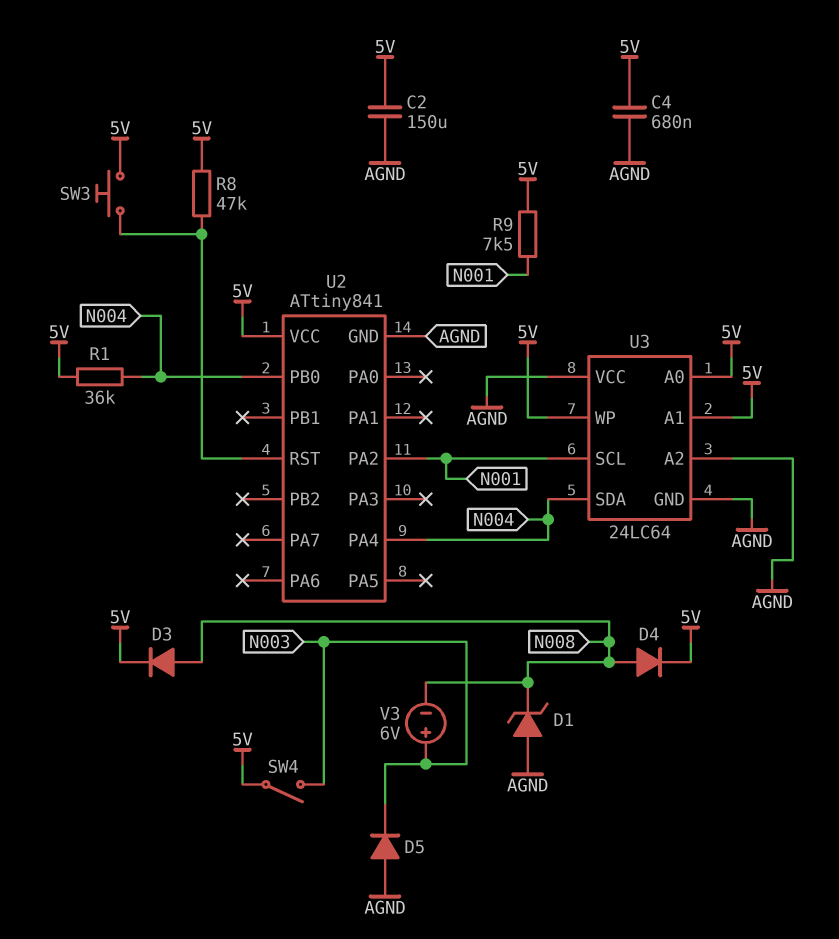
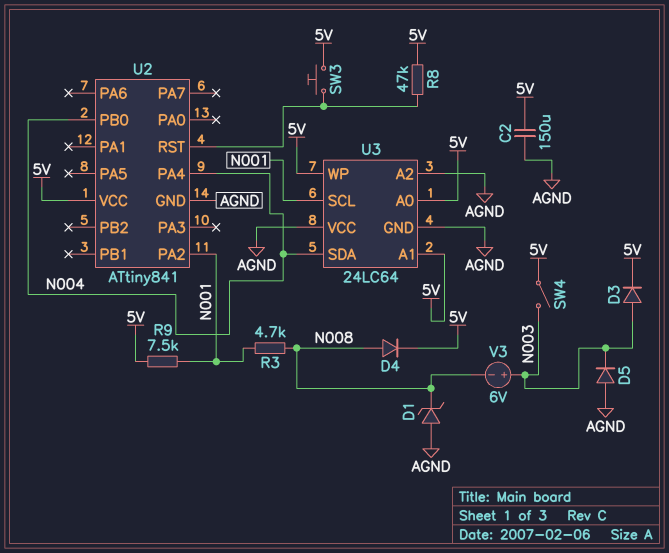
C4: 680nF (5V, AGND) -> none
D3: diode (A N008, K 5V) -> diode (A N003, K 5V)
R1: 36k (5V, N004) -> none
R3: none -> 4.7k (N001, N008)

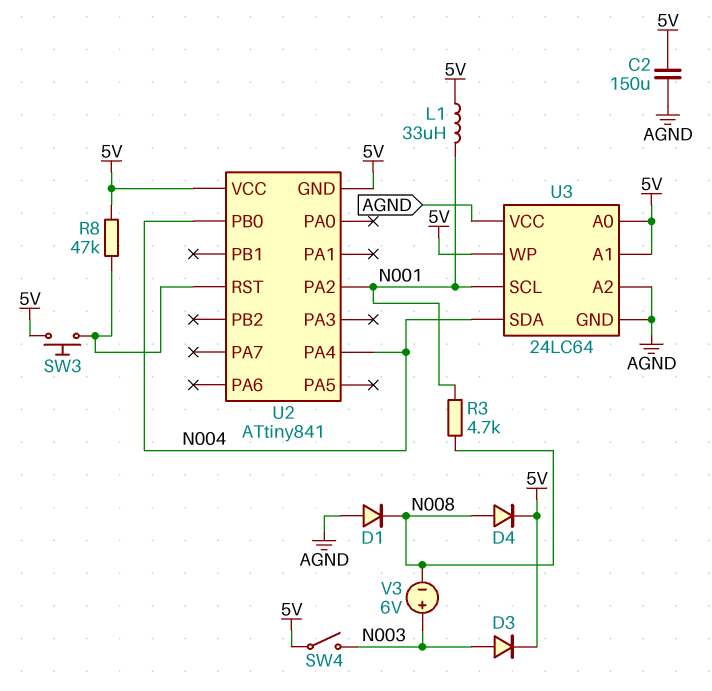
D1: zener (A AGND, K N008) -> diode (A AGND, K N008)
D5: diode (A AGND, K N003) -> none
L1: none -> 33uH (5V, N001)
R9: 7.5k (5V, N001) -> none
U2 pin GND: AGND -> 5V

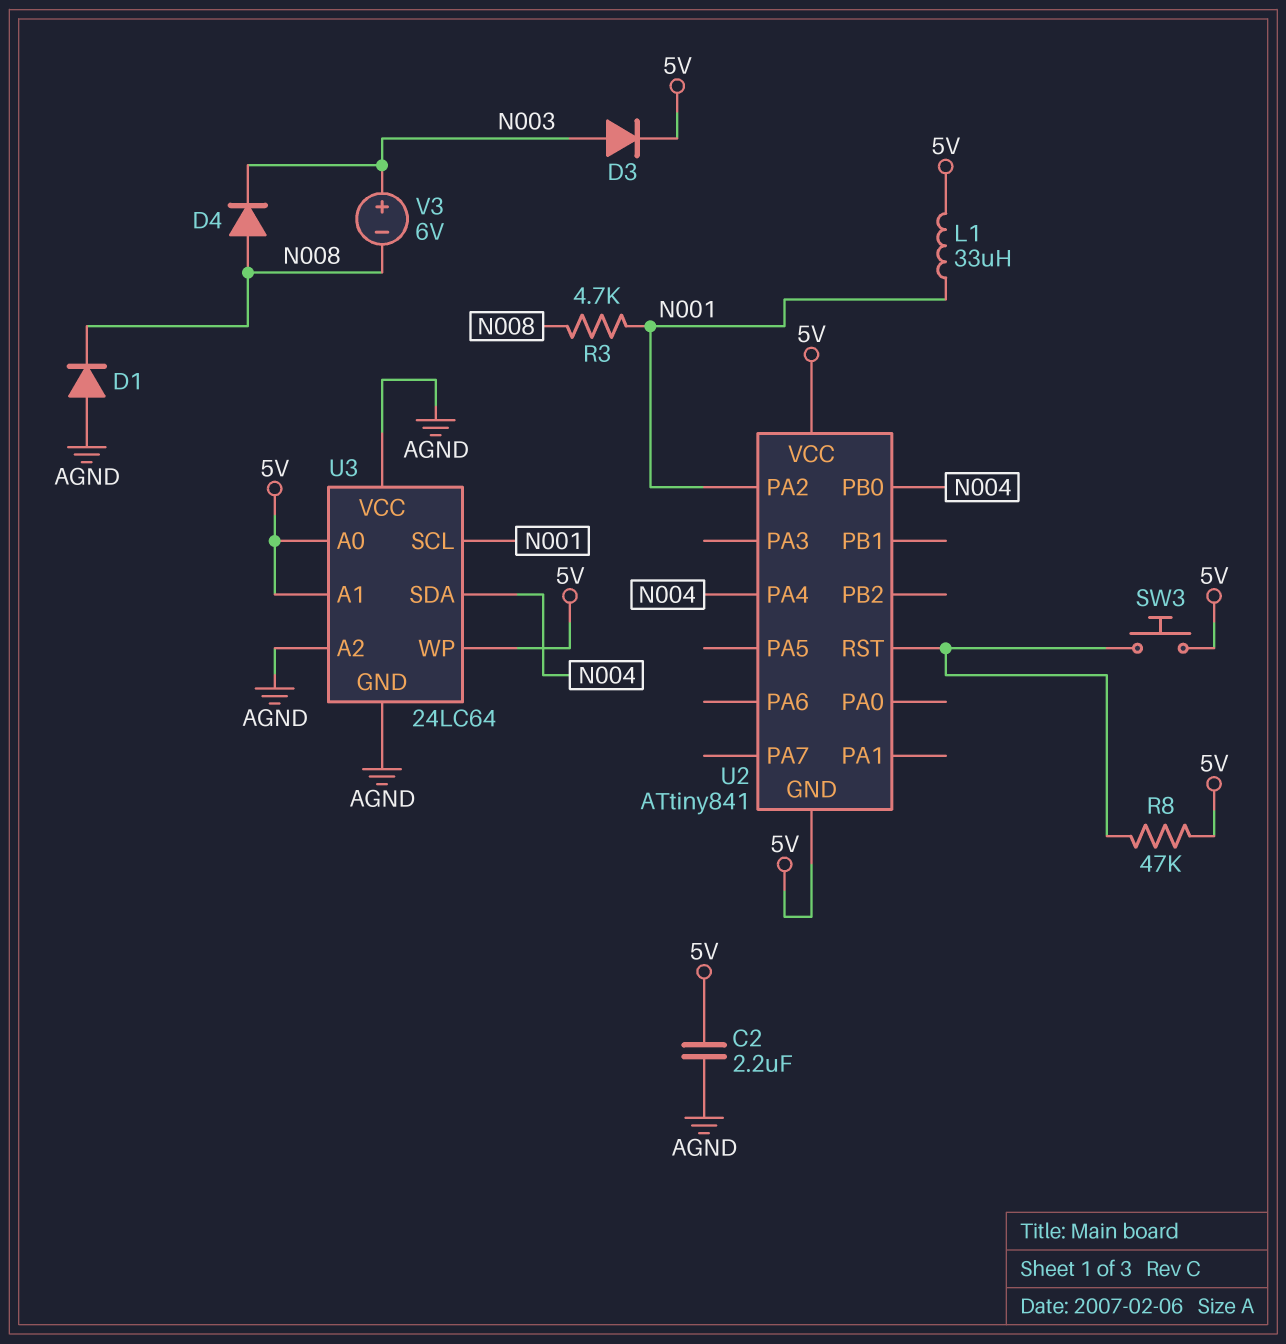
C2: 150uF (5V, AGND) -> 2.2uF (5V, AGND)
D4: diode (A N008, K 5V) -> diode (A N008, K N003)
SW4: switch (5V, N003) -> none

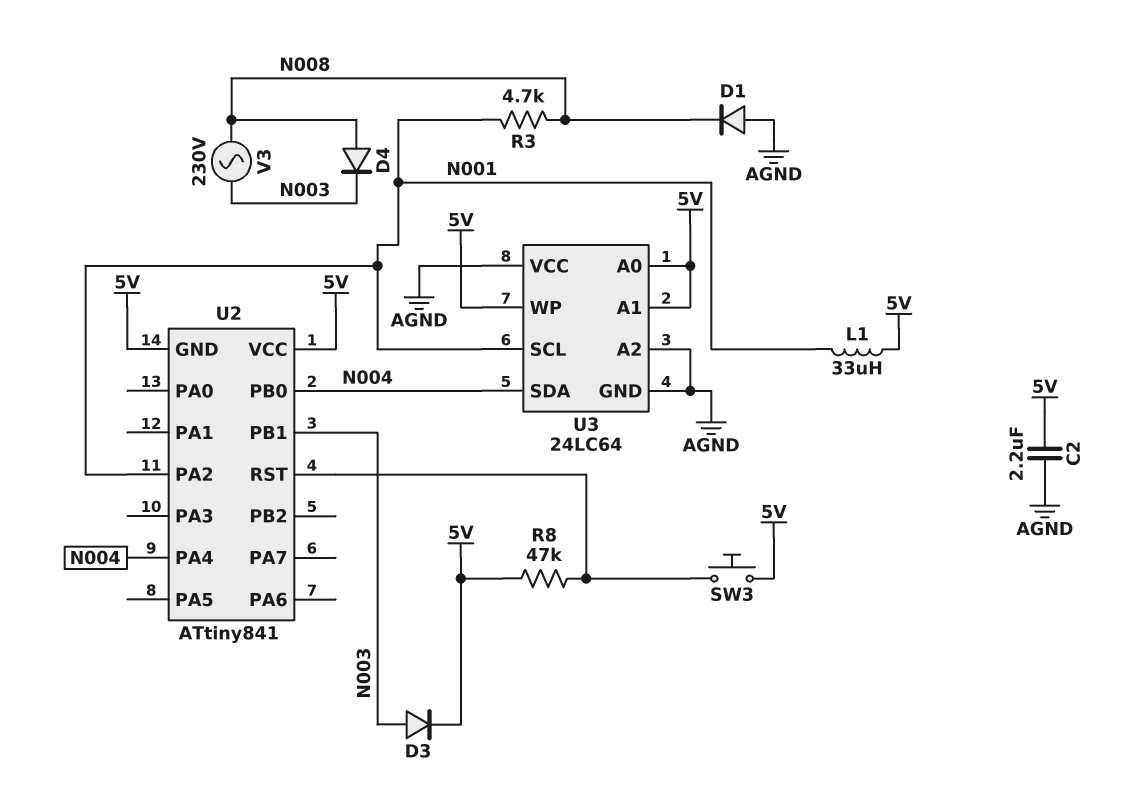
U2 pin PB1: none -> N003
V3: 6V (plus N003, minus N008) -> AC 230V (N003, N008)

